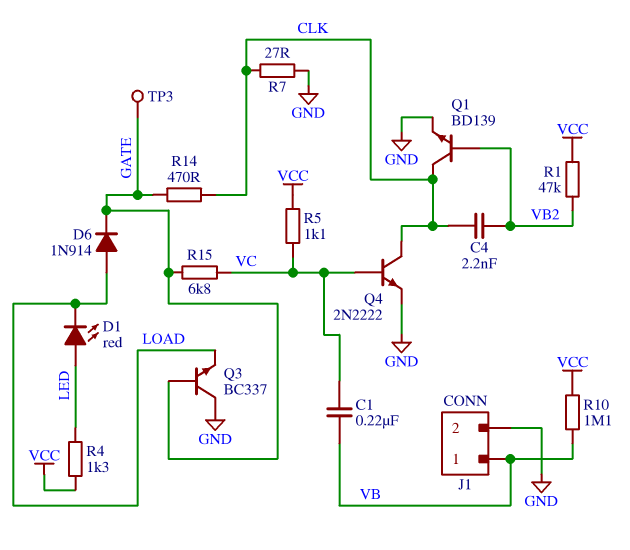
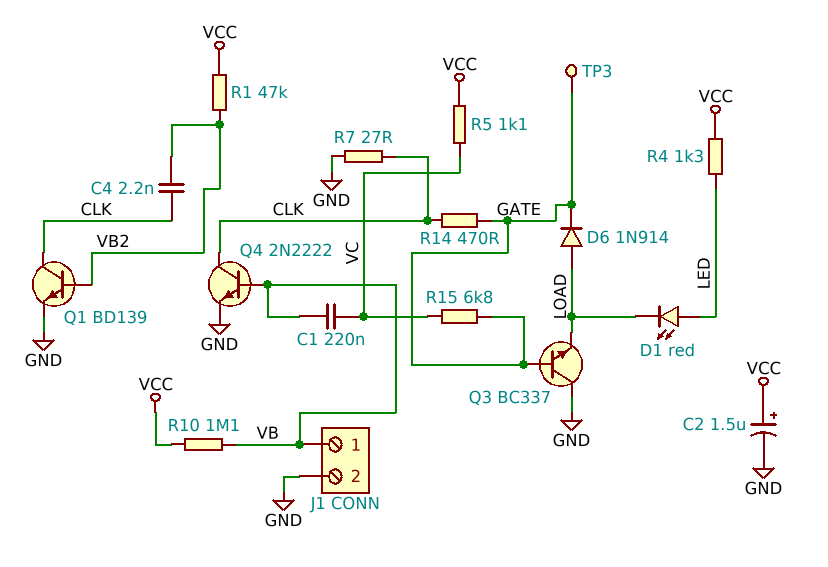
C2: none -> 1.5uF (plus VCC, minus GND)
Q4: NPN 2N2222 (B VC, C CLK, E GND) -> NPN 2N2222 (B VB, C CLK, E GND)

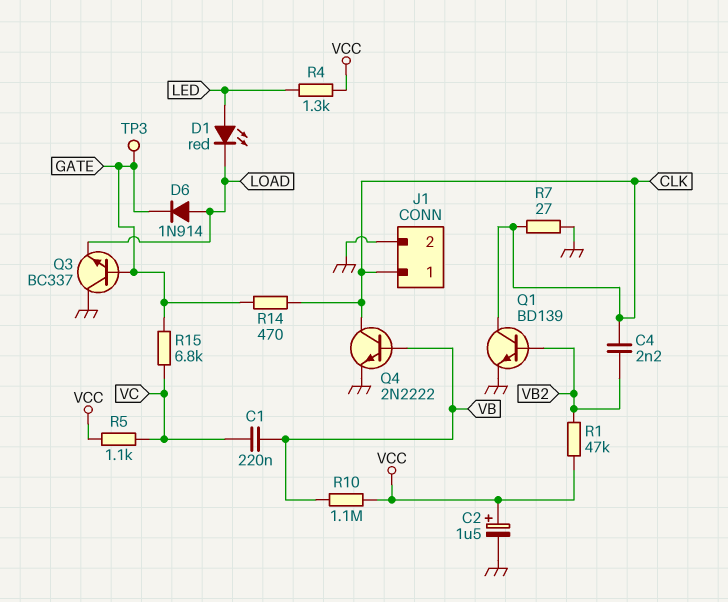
J1 pin 1: VB -> CLK

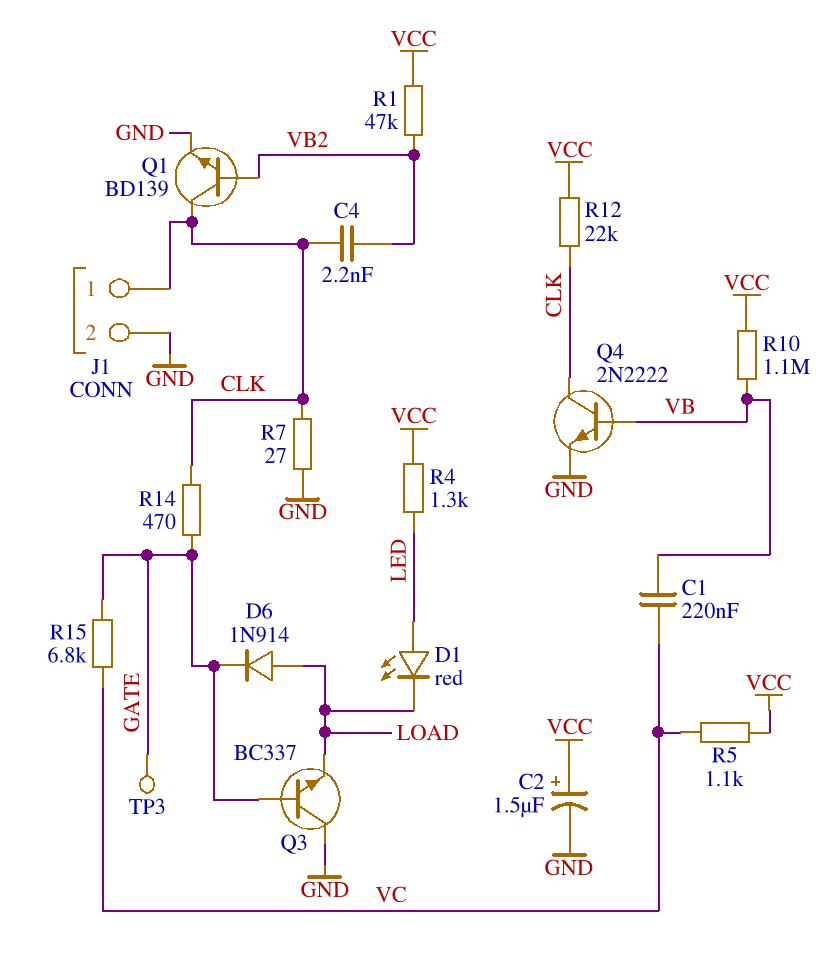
R12: none -> 22k (CLK, VCC)

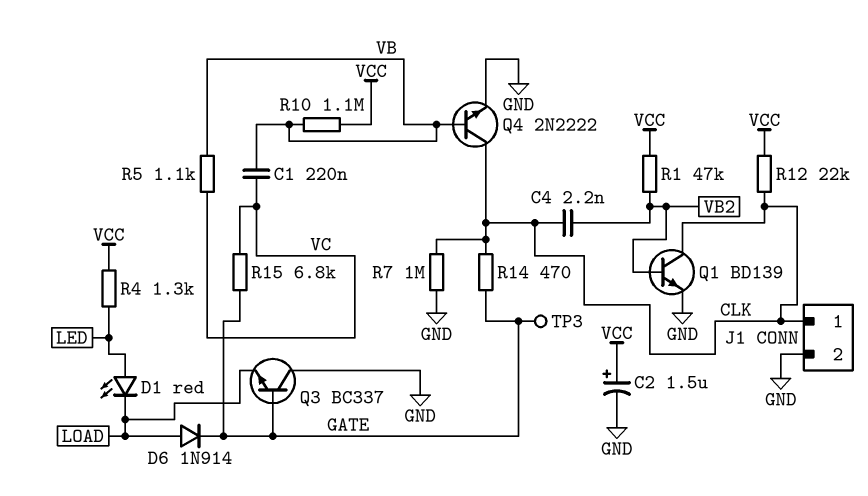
R5: 1.1k (VC, VCC) -> 1.1k (VB, VC)
R7: 27 (CLK, GND) -> 1M (CLK, GND)

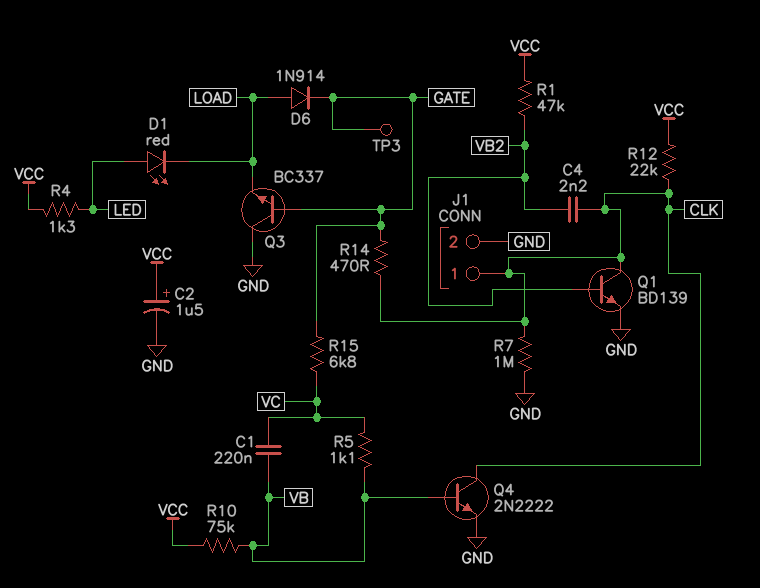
R10: 1.1M (VB, VCC) -> 75k (VB, VCC)

